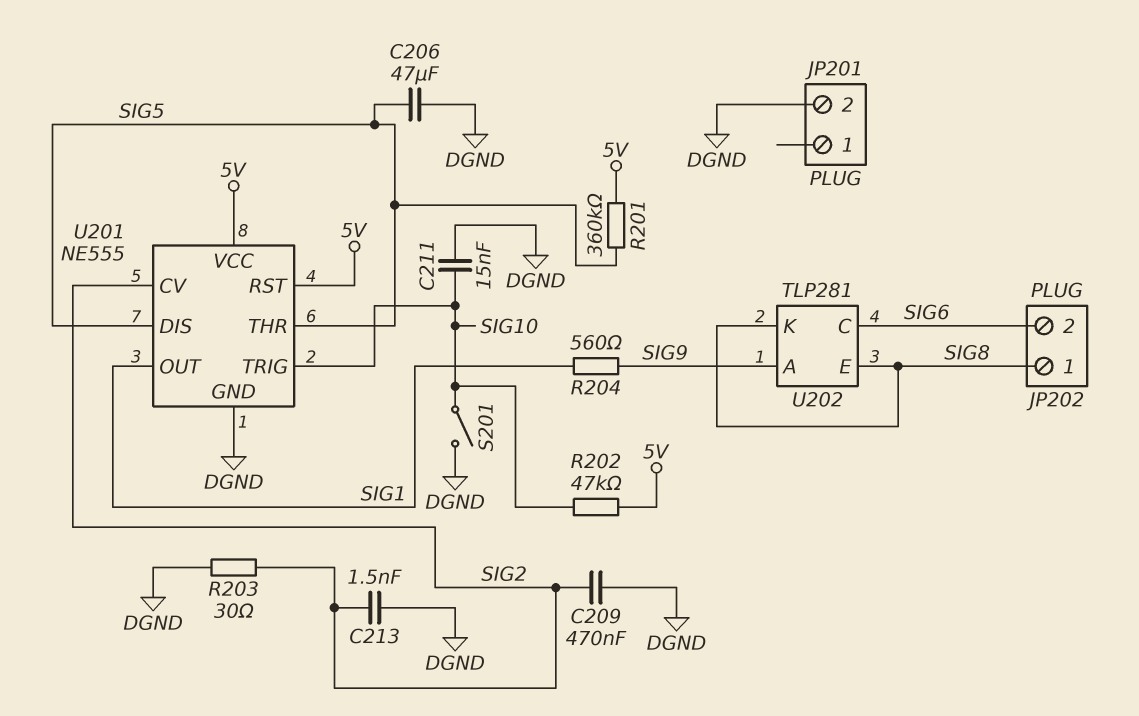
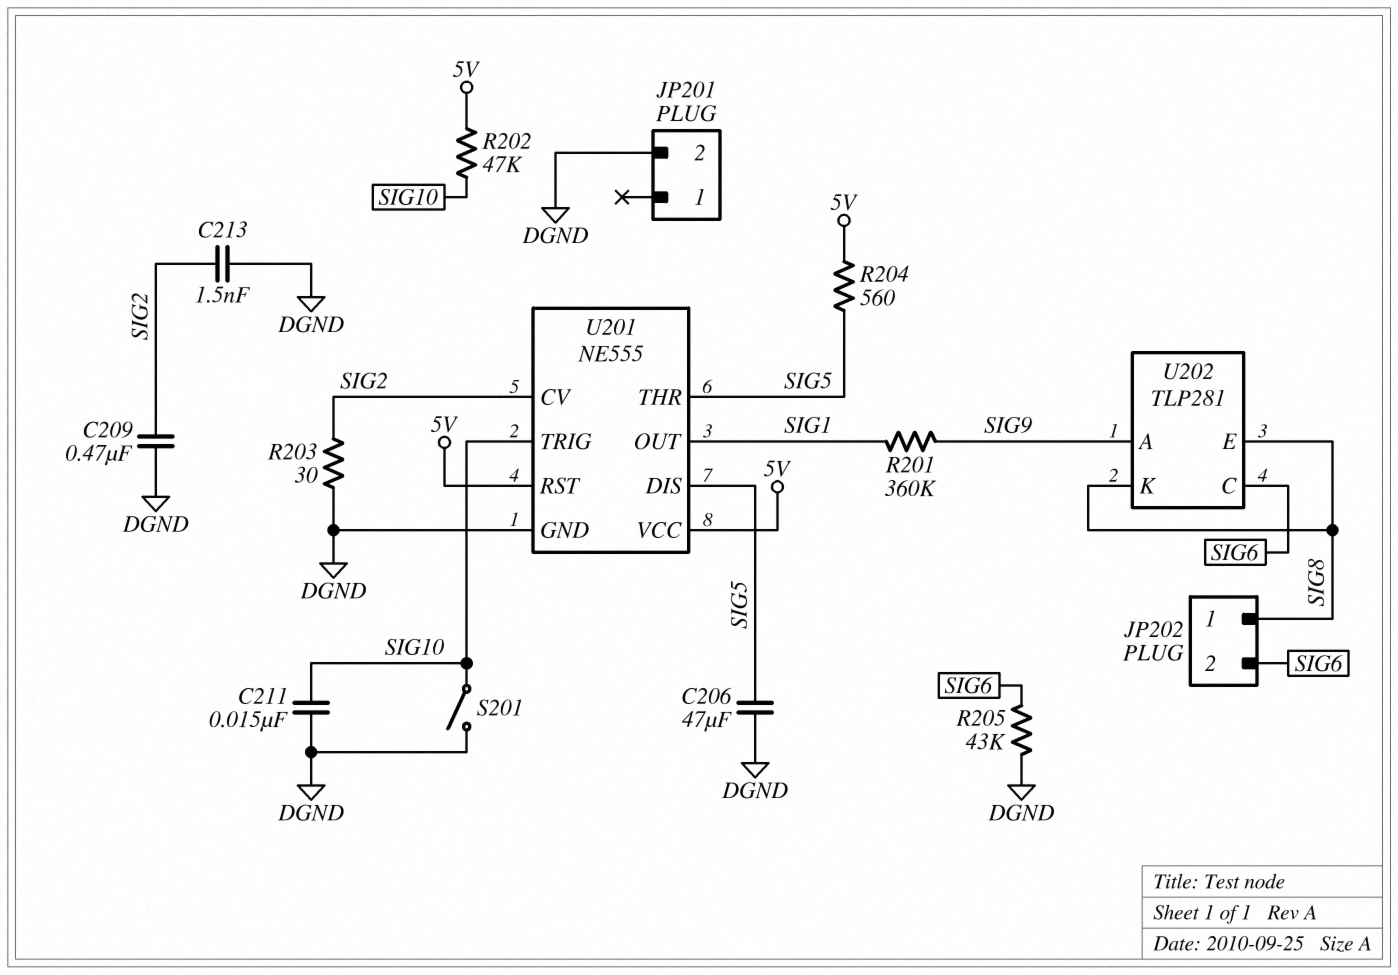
R201: 360k (5V, SIG5) -> 360k (SIG1, SIG9)
R204: 560 (SIG1, SIG9) -> 560 (5V, SIG5)
R205: none -> 43k (DGND, SIG6)

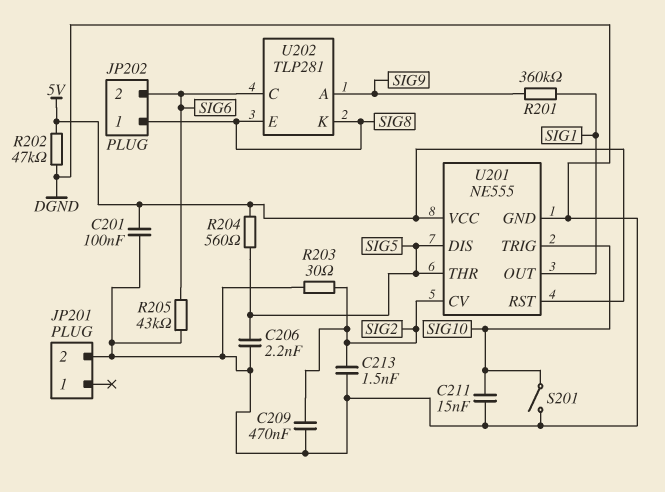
C201: none -> 100nF (5V, DGND)
C206: 47uF (DGND, SIG5) -> 2.2nF (DGND, SIG5)
R202: 47k (5V, SIG10) -> 47k (5V, DGND)

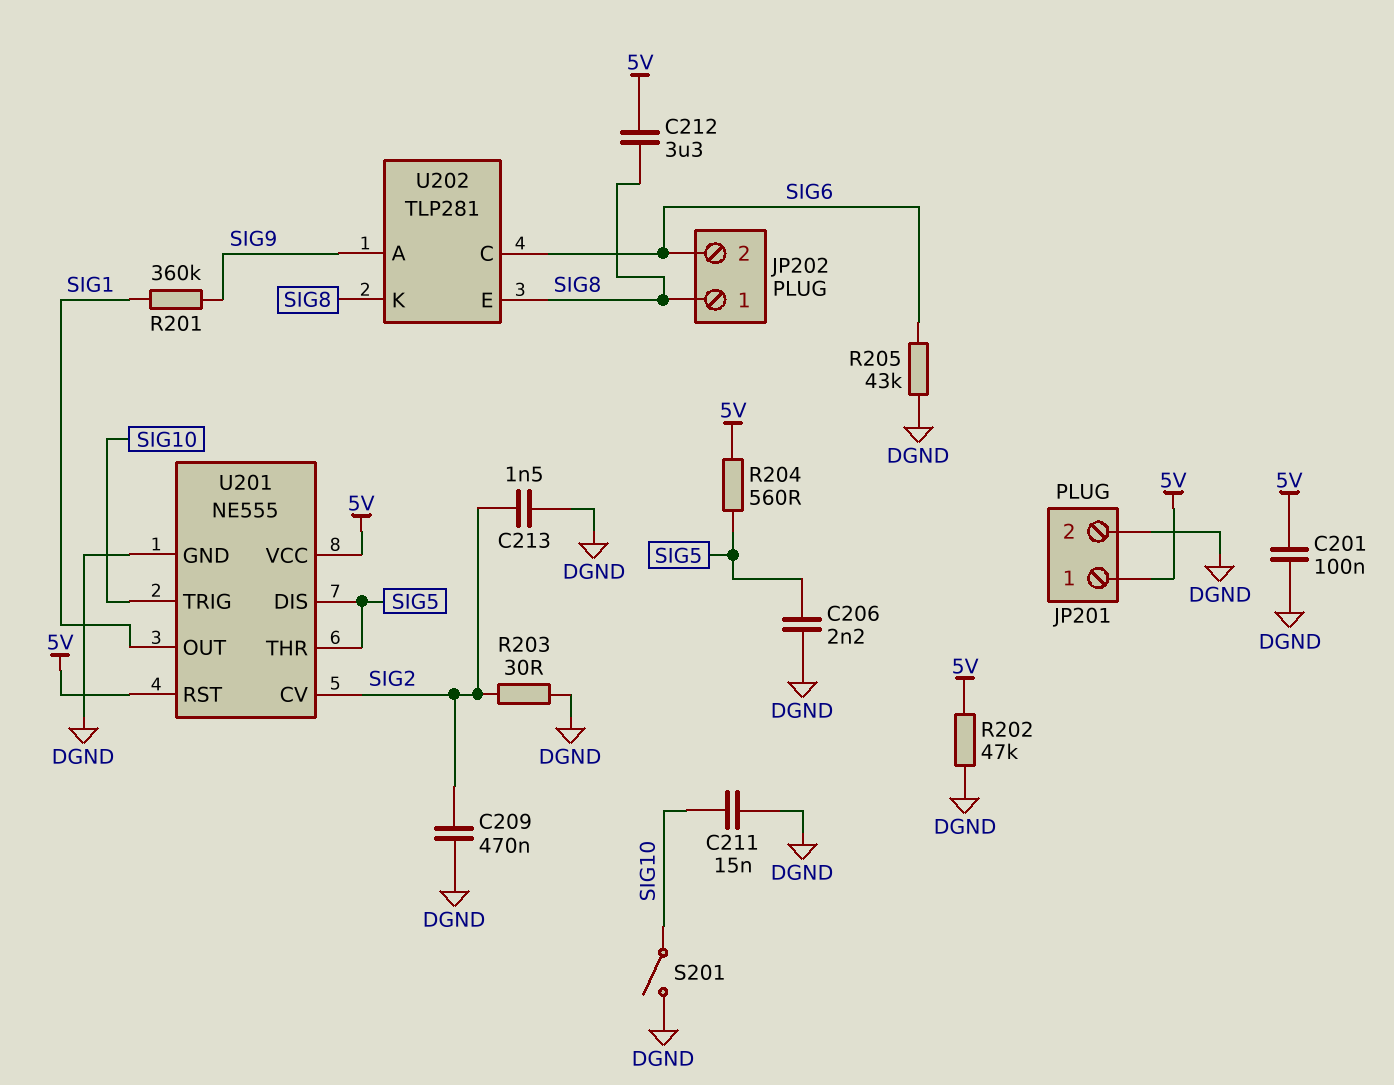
C212: none -> 3.3uF (5V, SIG8)
JP201 pin 1: none -> 5V

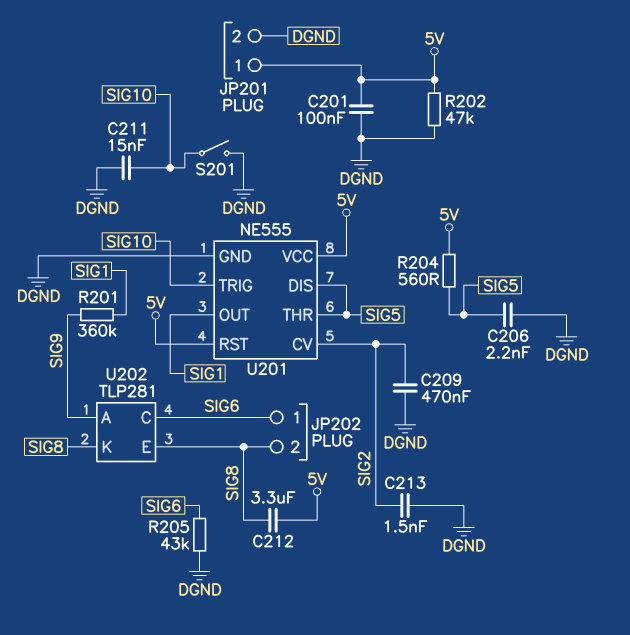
JP202 pin 1: SIG8 -> SIG6
JP202 pin 2: SIG6 -> SIG8
R203: 30 (DGND, SIG2) -> none

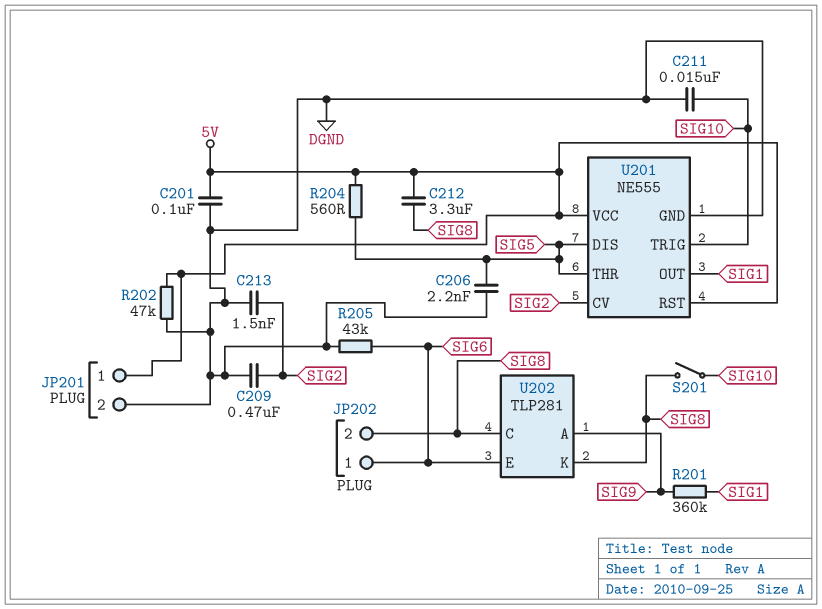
S201: switch (DGND, SIG10) -> switch (SIG8, SIG10)
U202 pin C: SIG6 -> SIG8
U202 pin E: SIG8 -> SIG6

